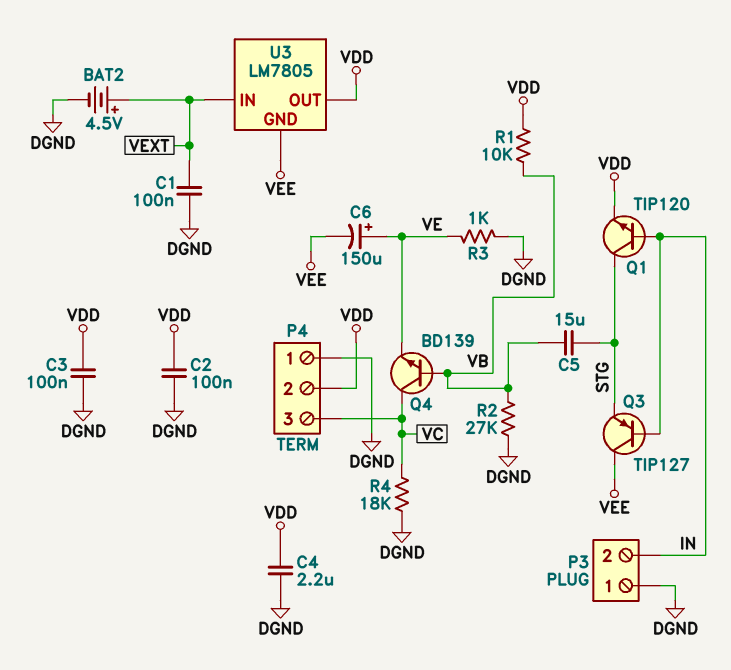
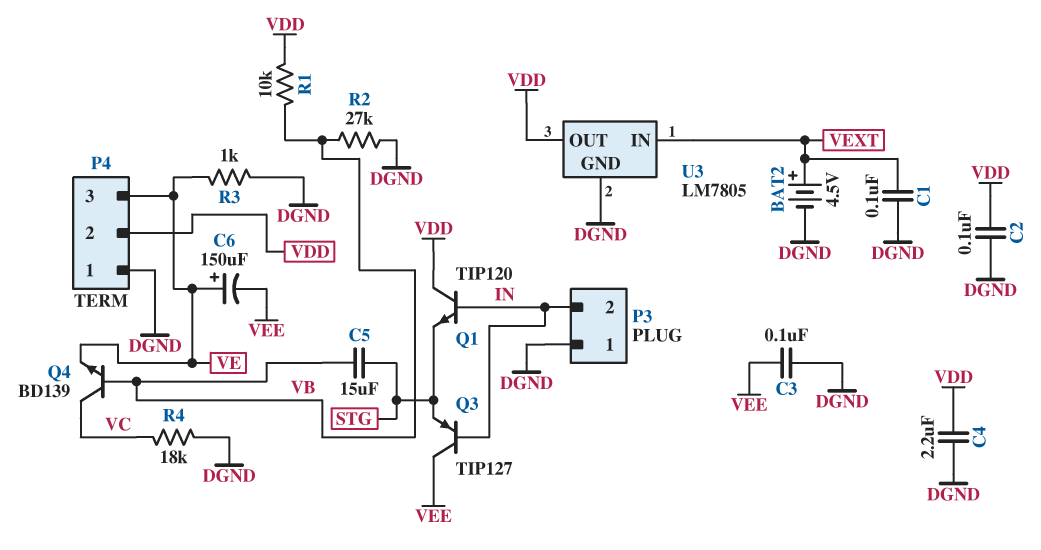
C3: 100nF (DGND, VDD) -> 100nF (DGND, VEE)
P4 pin 3: VC -> VE
Q1: NPN TIP120 (B IN, C STG, E VDD) -> NPN TIP120 (B IN, C VDD, E STG)
U3 pin GND: VEE -> DGND

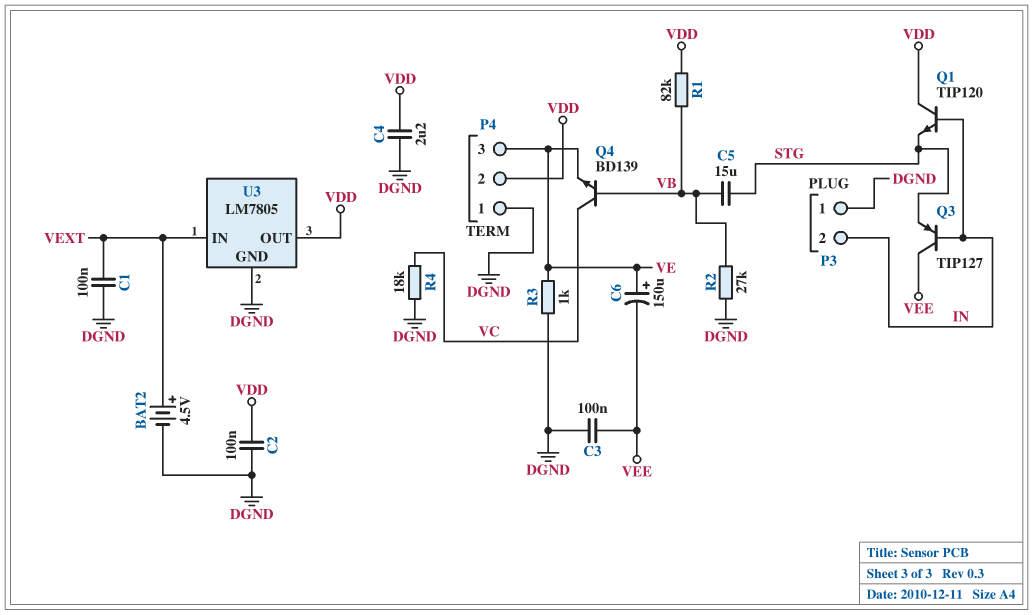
R1: 10k (VB, VDD) -> 82k (VB, VDD)

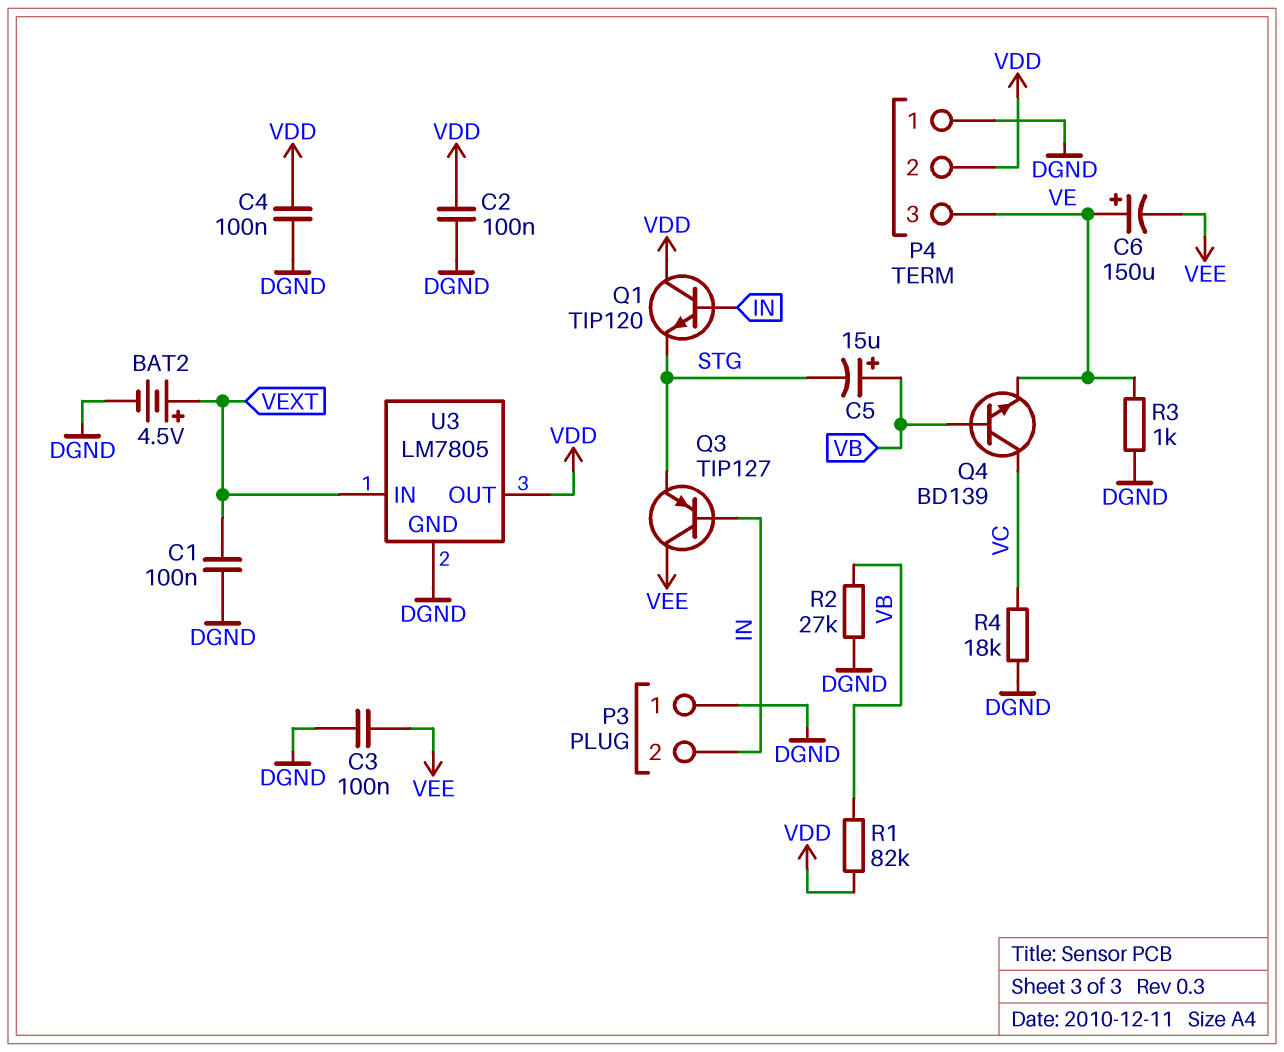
C4: 2.2uF (DGND, VDD) -> 100nF (DGND, VDD)
C5: 15uF (STG, VB) -> 15uF (plus VB, minus STG)

